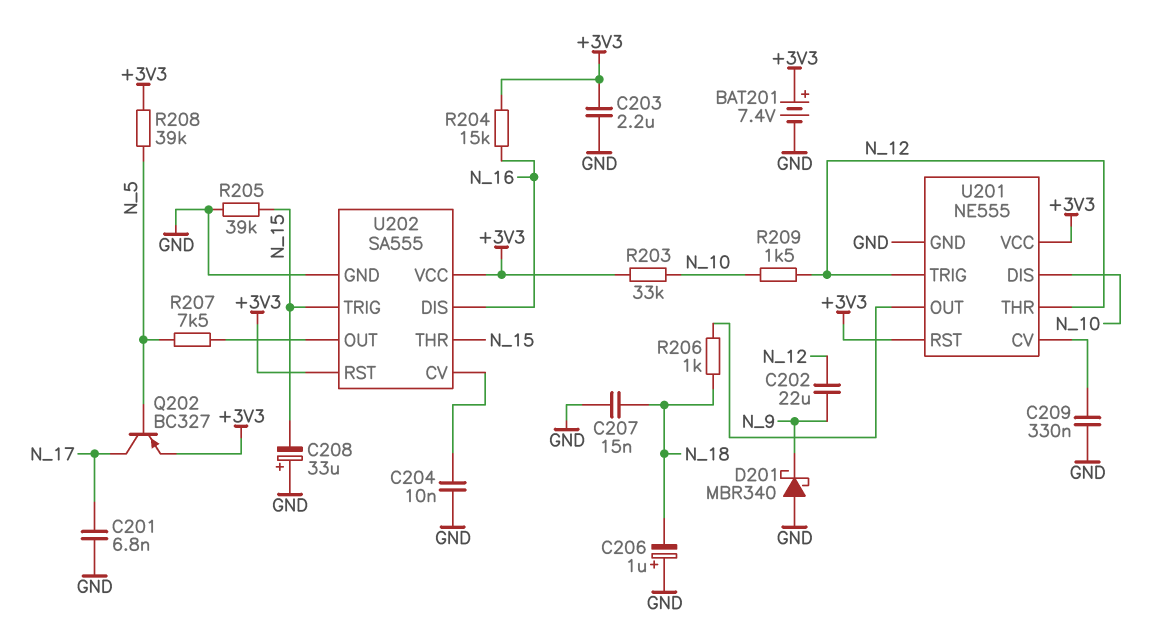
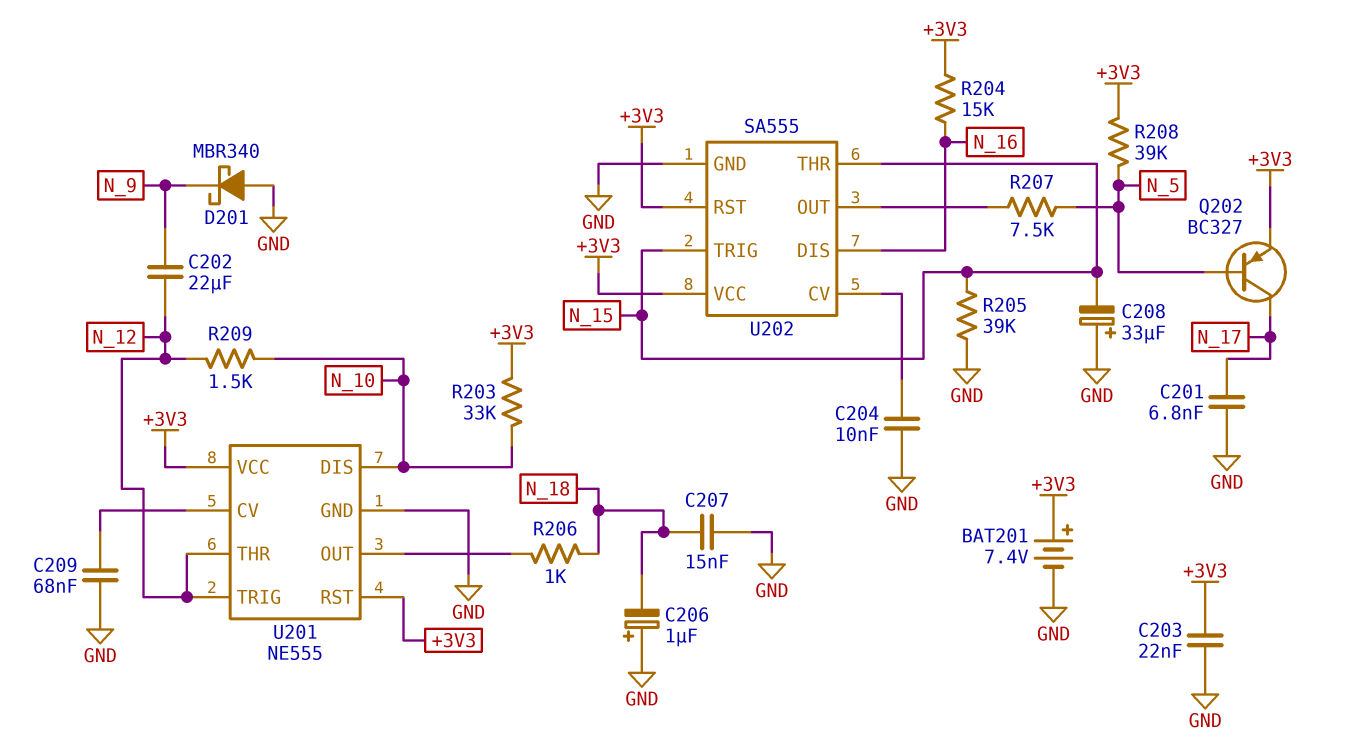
C203: 2.2uF (+3V3, GND) -> 22nF (+3V3, GND)
C209: 330nF (GND, U201/CV) -> 68nF (GND, U201/CV)

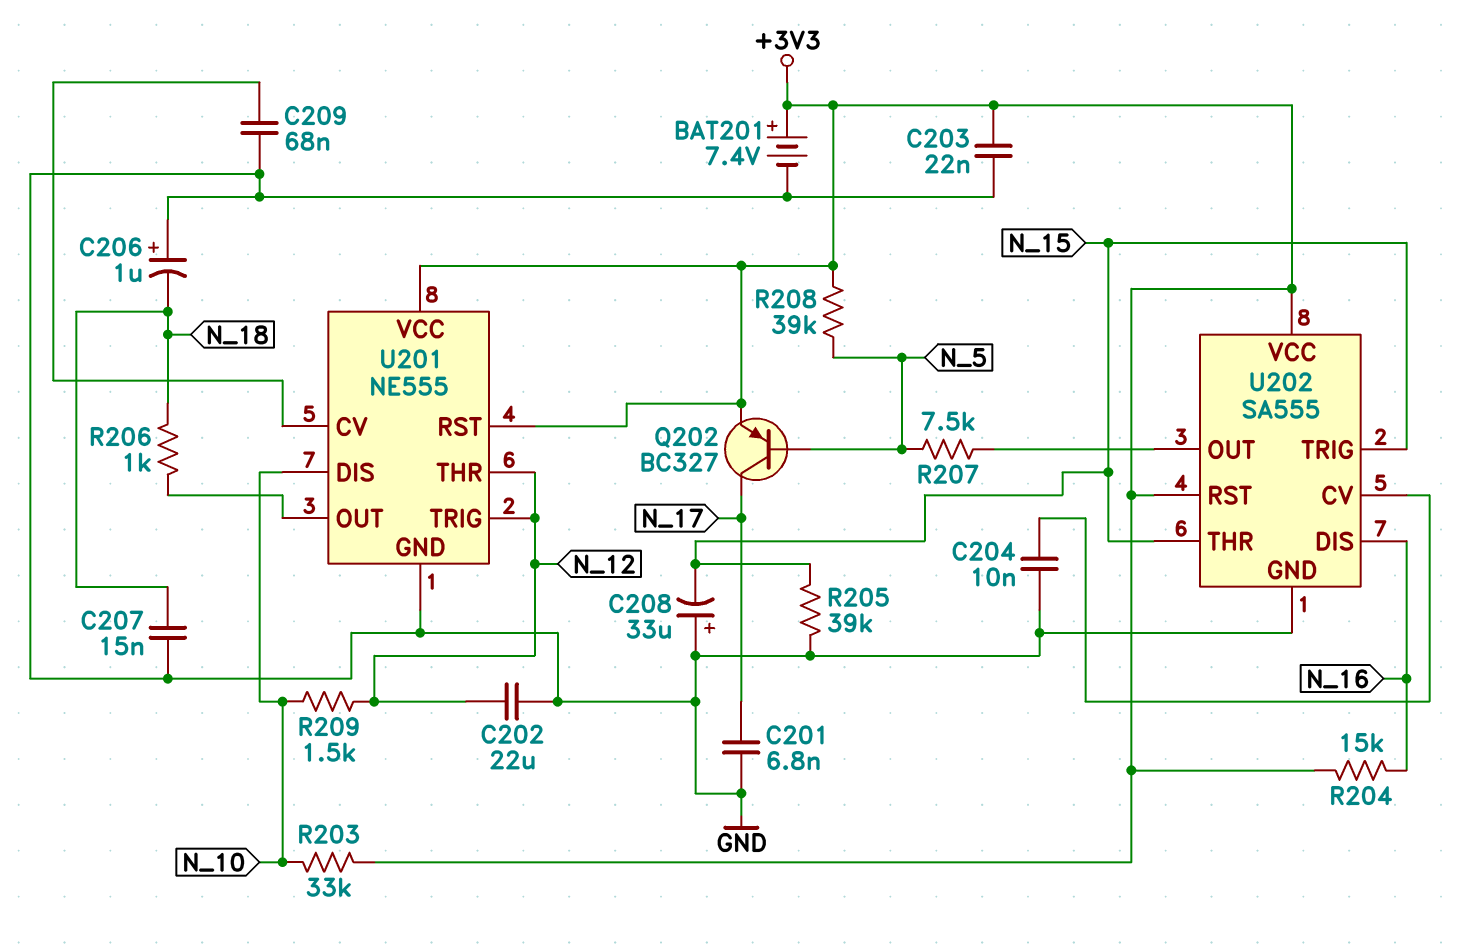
C202: 22uF (N_9, N_12) -> 22uF (GND, N_12)
D201: schottky MBR340 (A GND, K N_9) -> none

